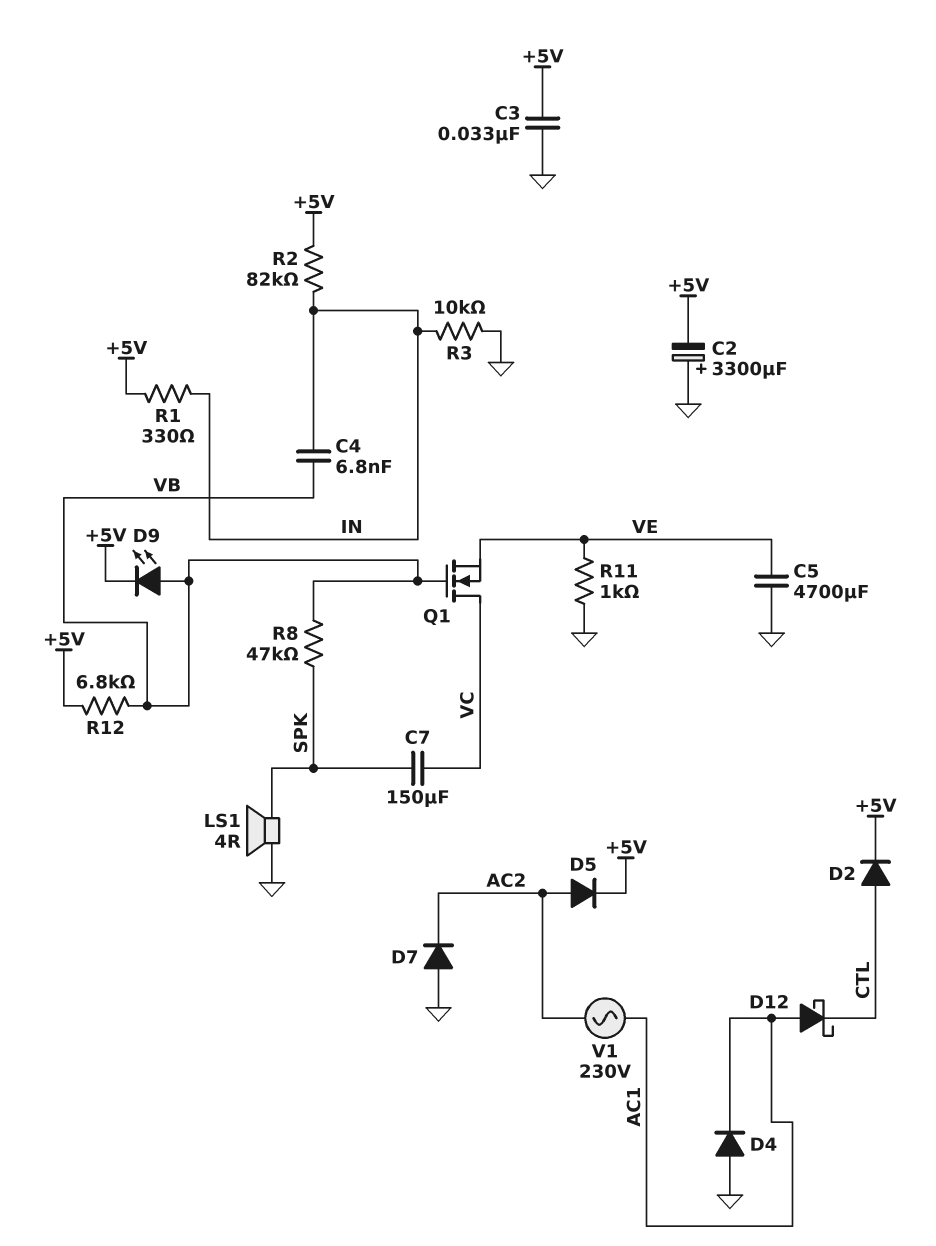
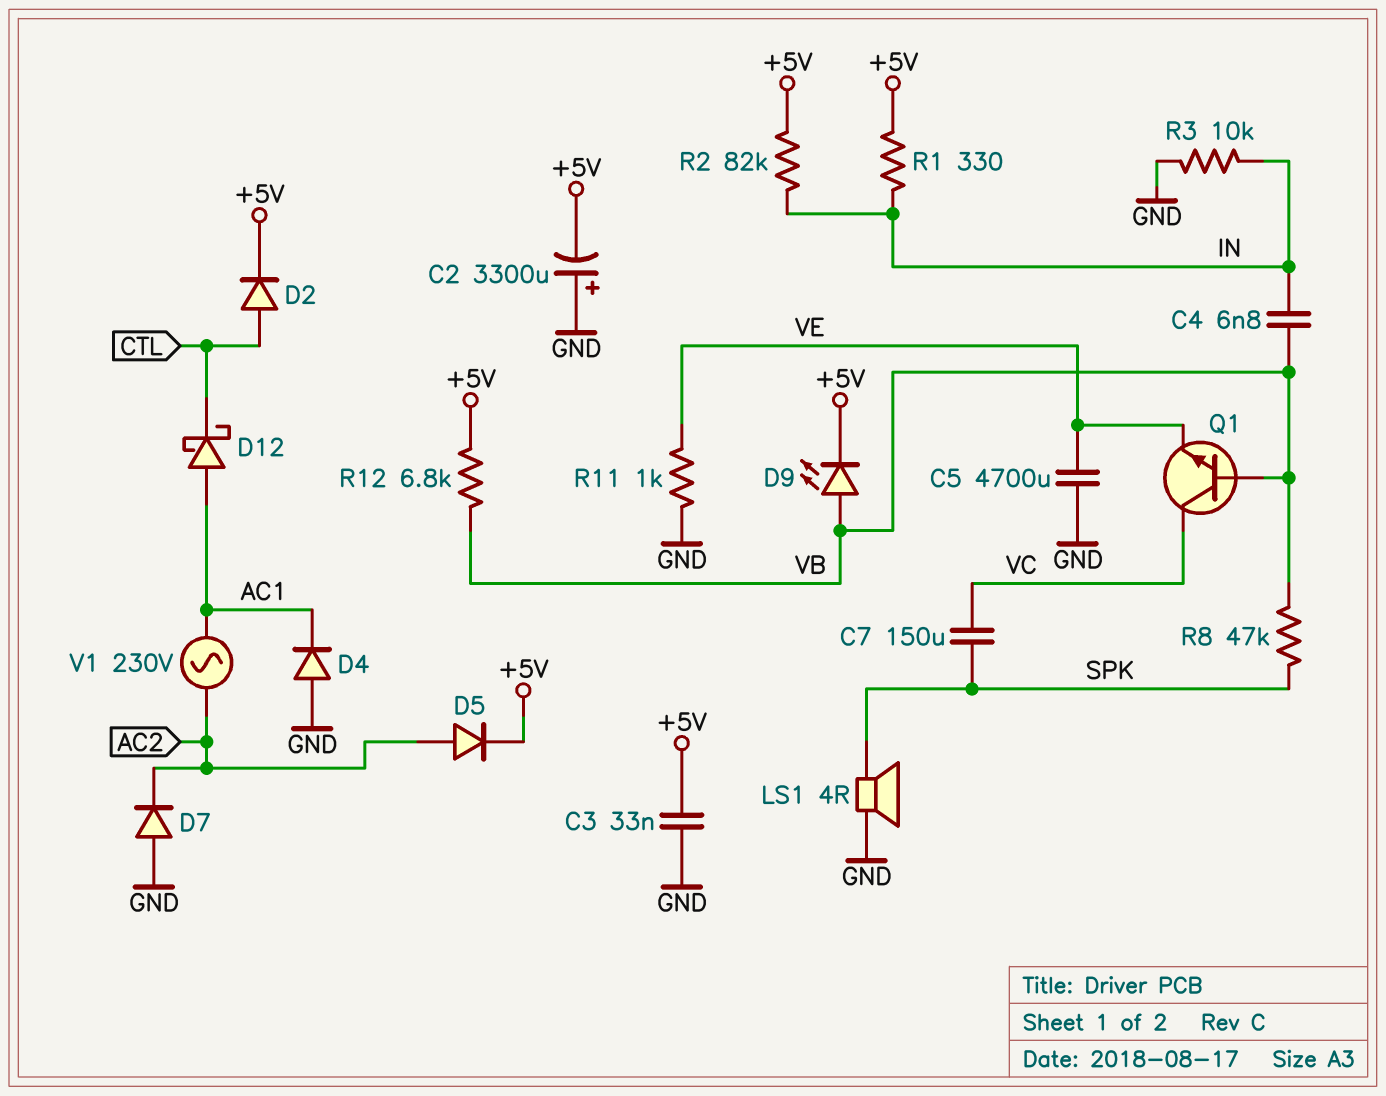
Q1: NMOS (G VB, D VC, S VE) -> NPN (B VB, C VC, E VE)

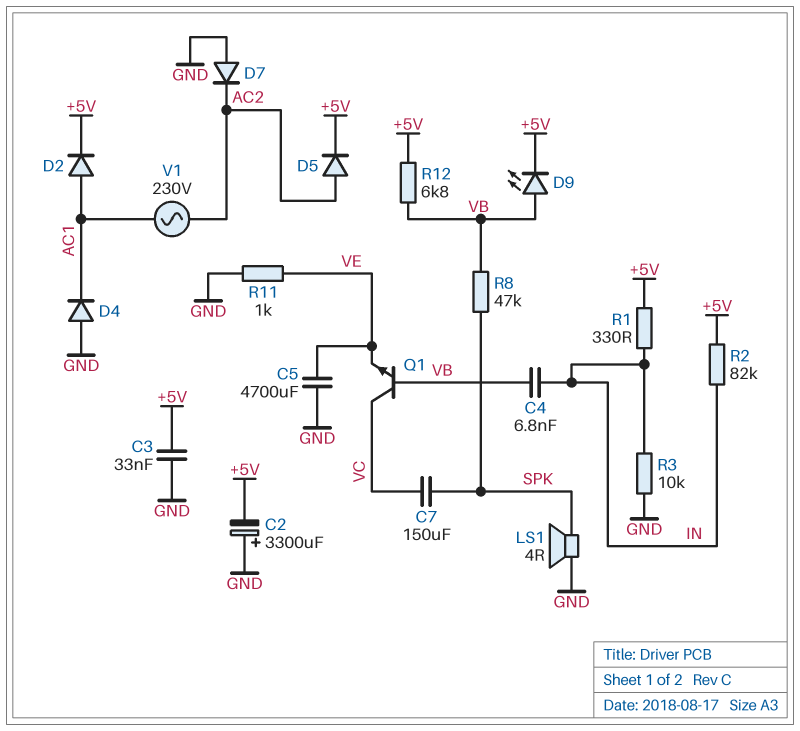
D2: diode (A CTL, K +5V) -> diode (A AC1, K +5V)
D12: schottky (A AC1, K CTL) -> none

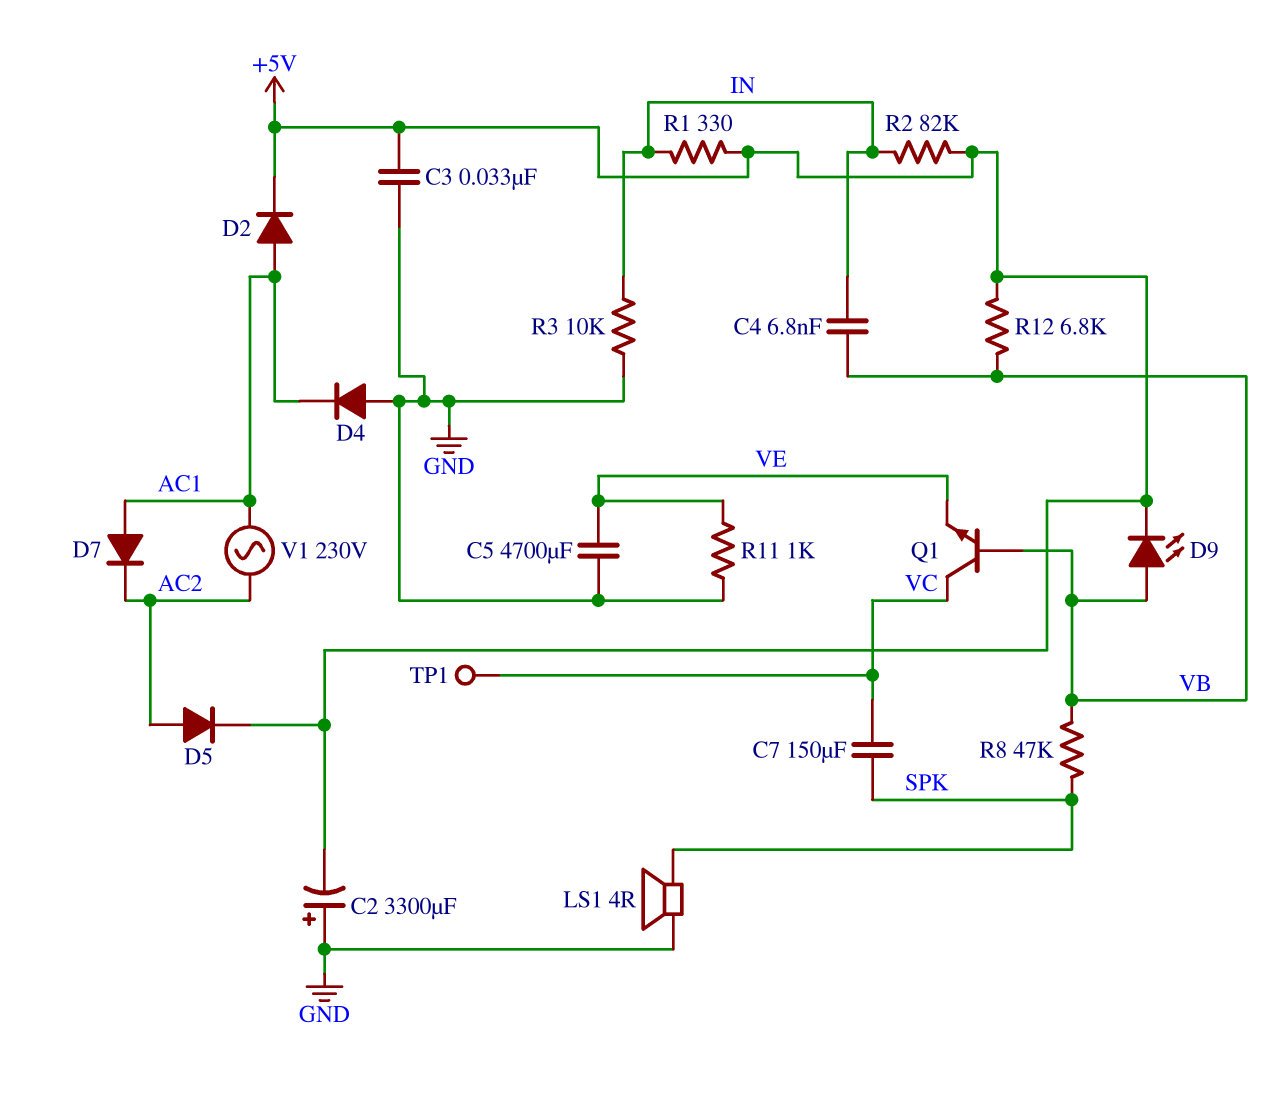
D7: diode (A GND, K AC2) -> diode (A AC1, K AC2)
TP1: none -> test point (VC)

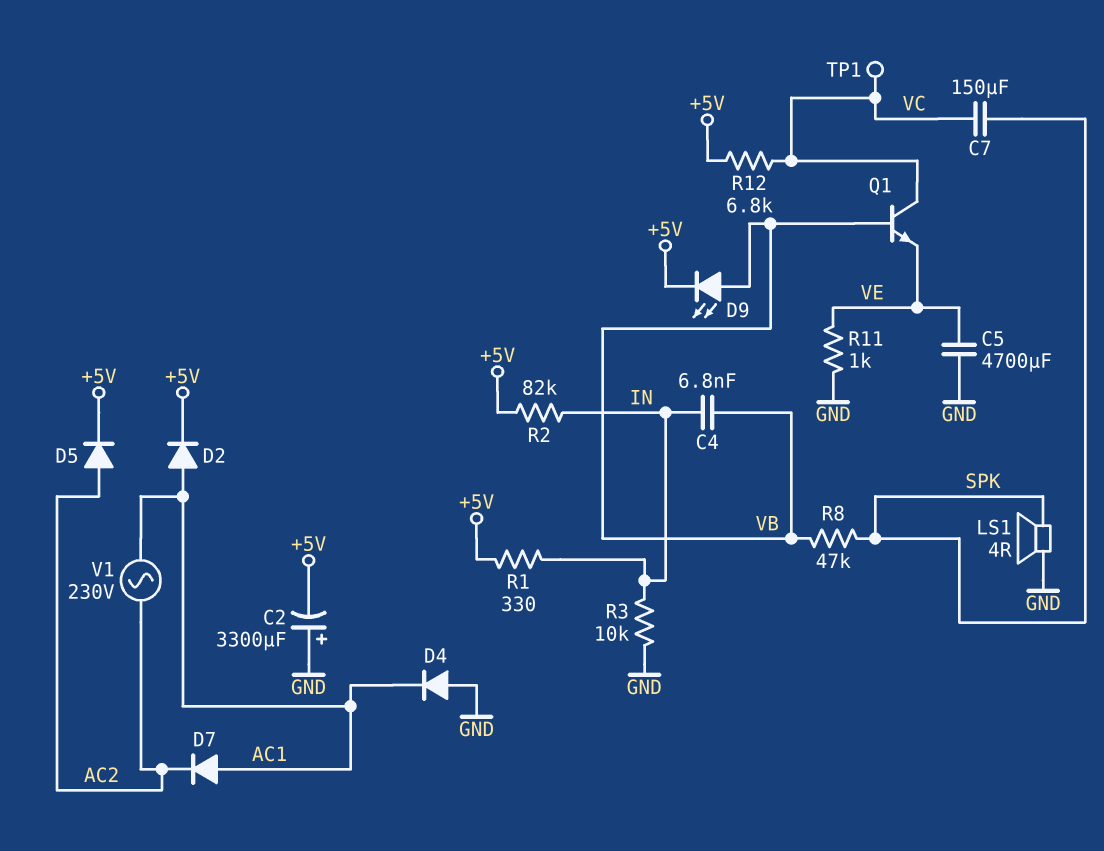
C3: 33nF (+5V, GND) -> none
R12: 6.8k (+5V, VB) -> 6.8k (+5V, VC)

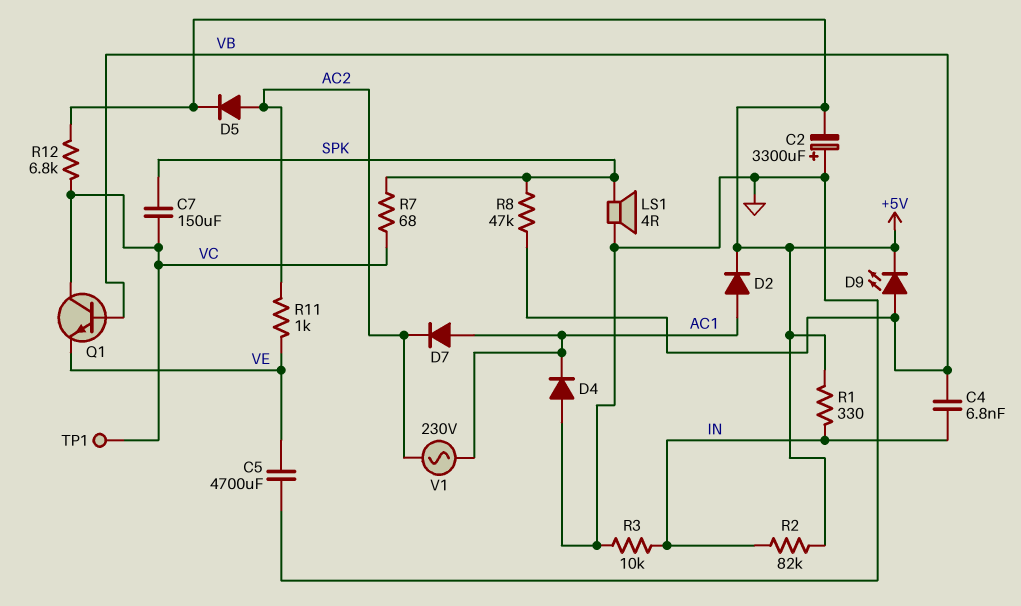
R7: none -> 68 (SPK, VC)
R11: 1k (GND, VE) -> 1k (AC2, VE)

